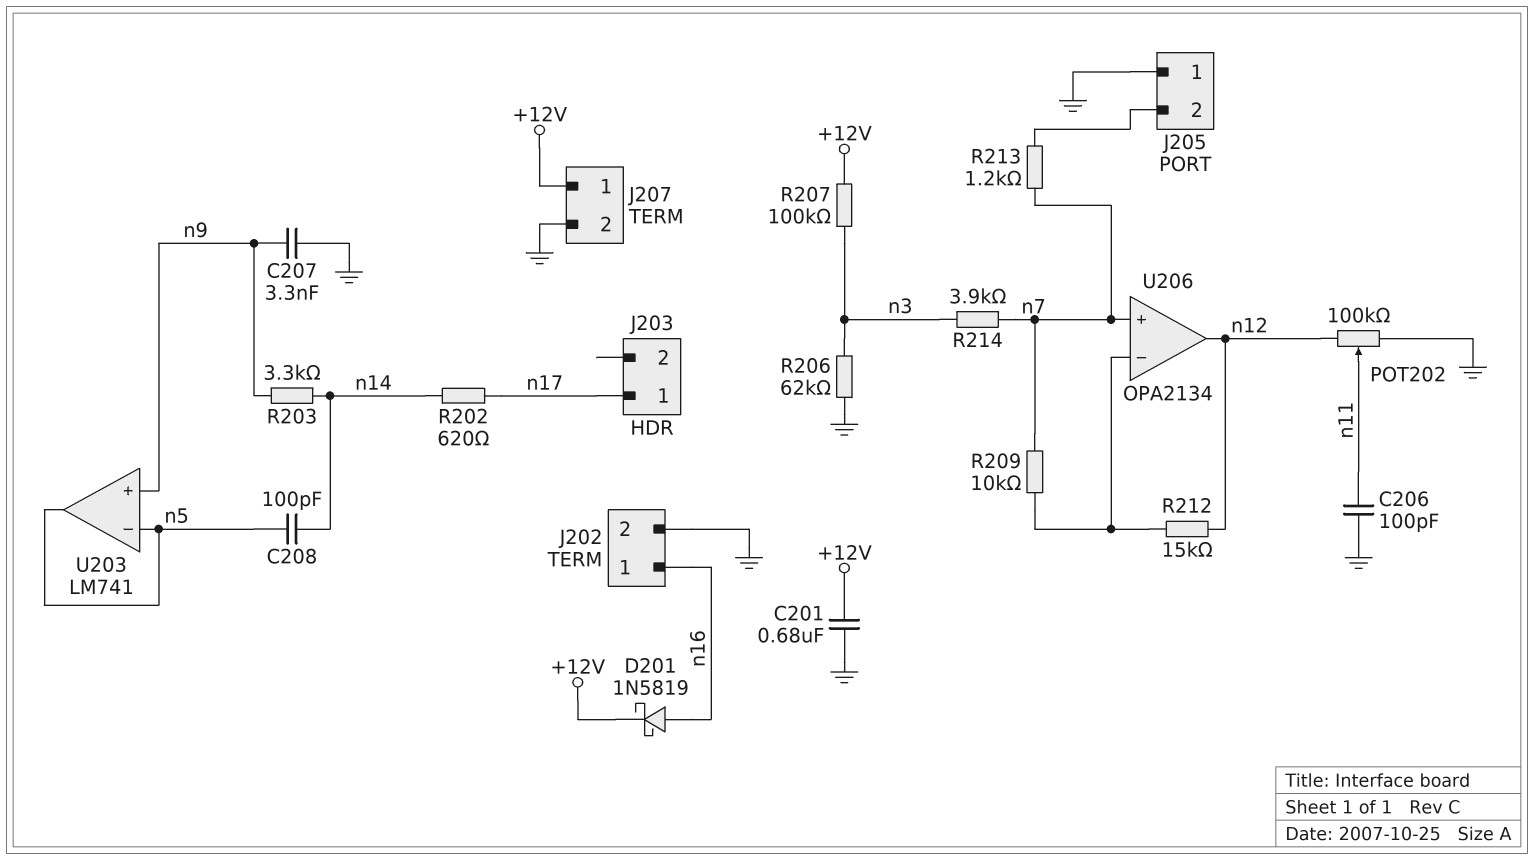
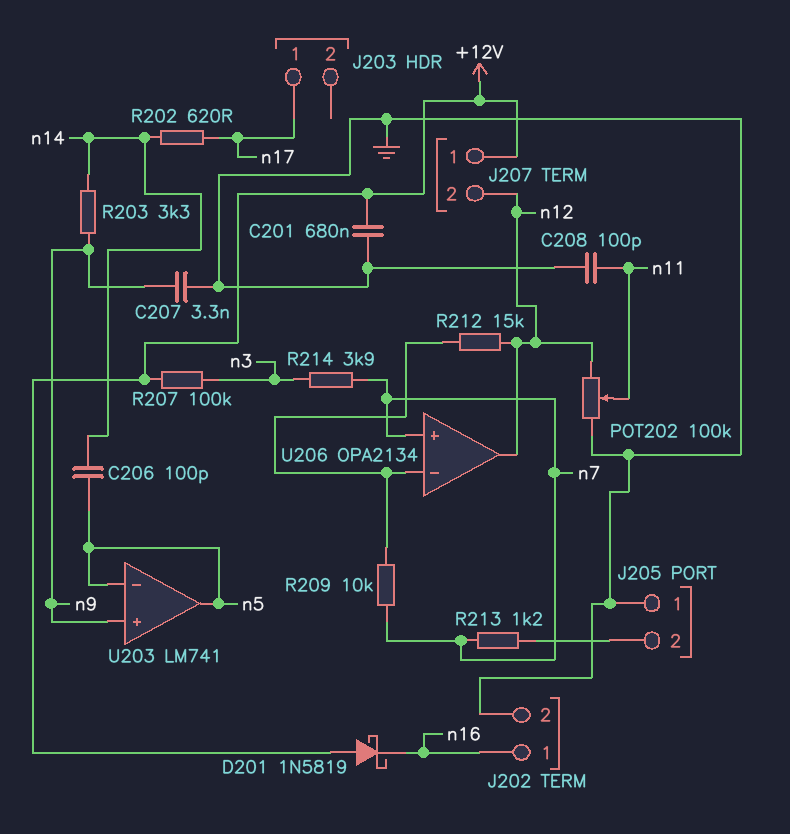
C206: 100pF (GND, n11) -> 100pF (n5, n14)
C208: 100pF (n5, n14) -> 100pF (GND, n11)
D201: schottky 1N5819 (A n16, K +12V) -> schottky 1N5819 (A +12V, K n16)
J207 pin 2: GND -> n12
R206: 62k (GND, n3) -> none

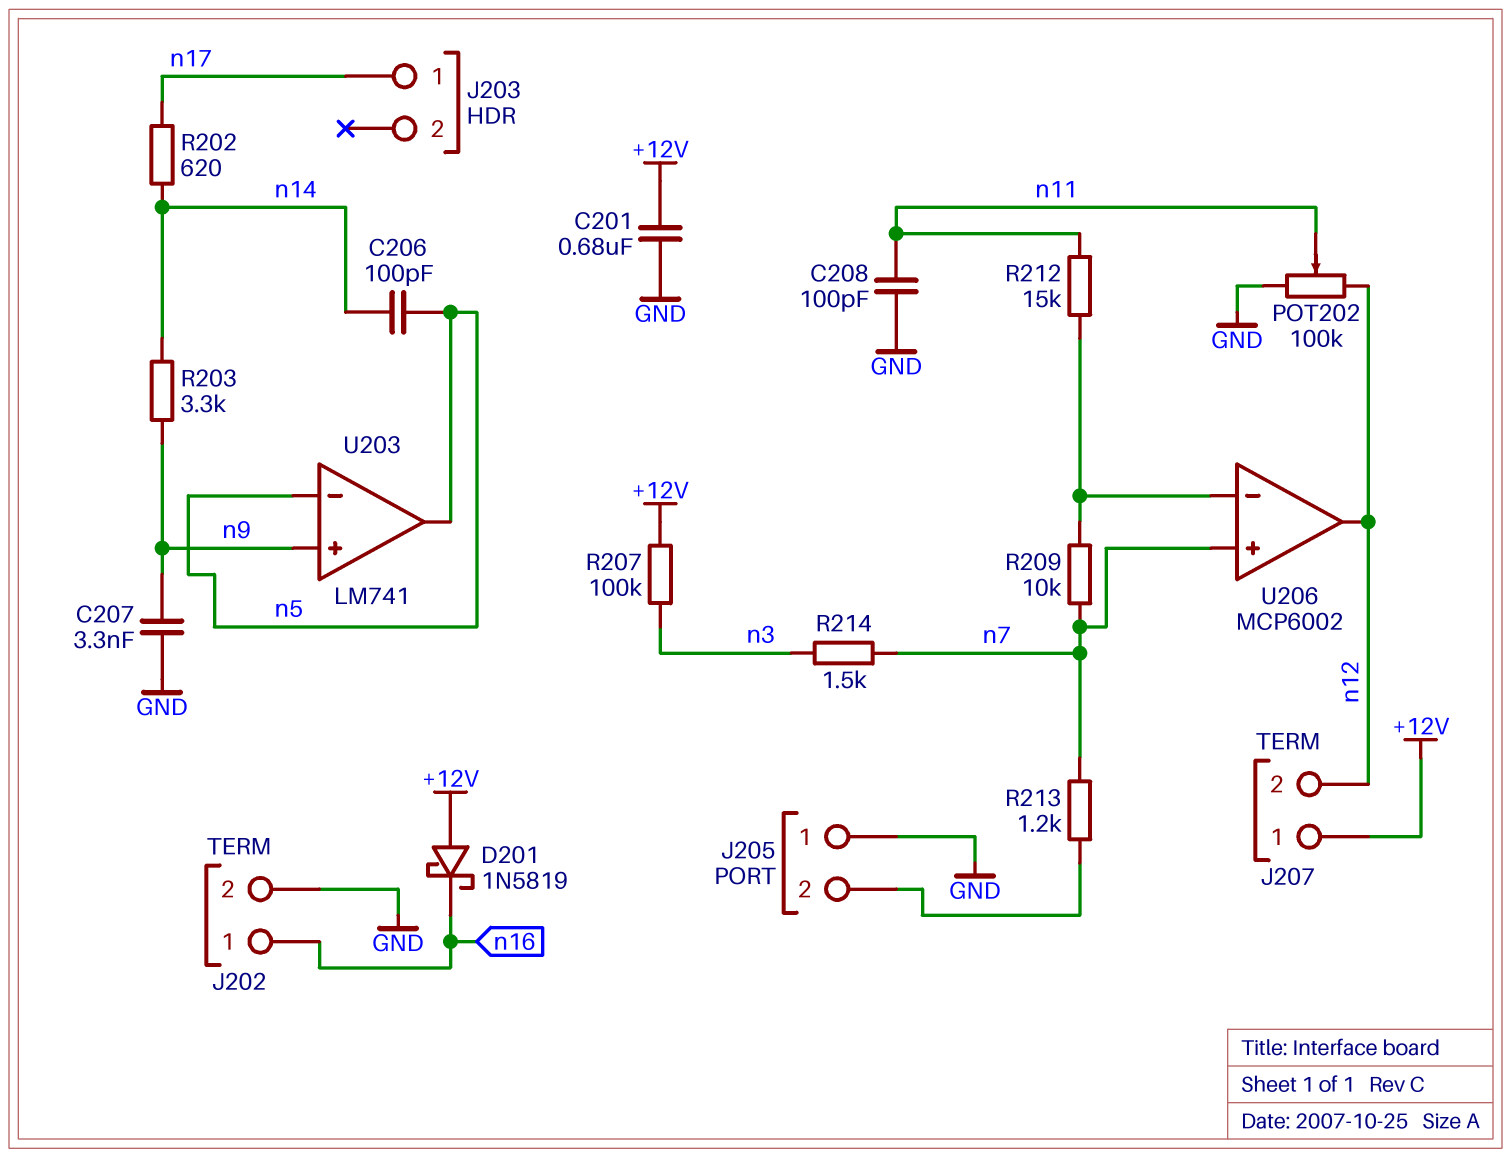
R212: 15k (U206/in-, n12) -> 15k (U206/in-, n11)
R214: 3.9k (n3, n7) -> 1.5k (n3, n7)
U206: OPA2134 -> MCP6002

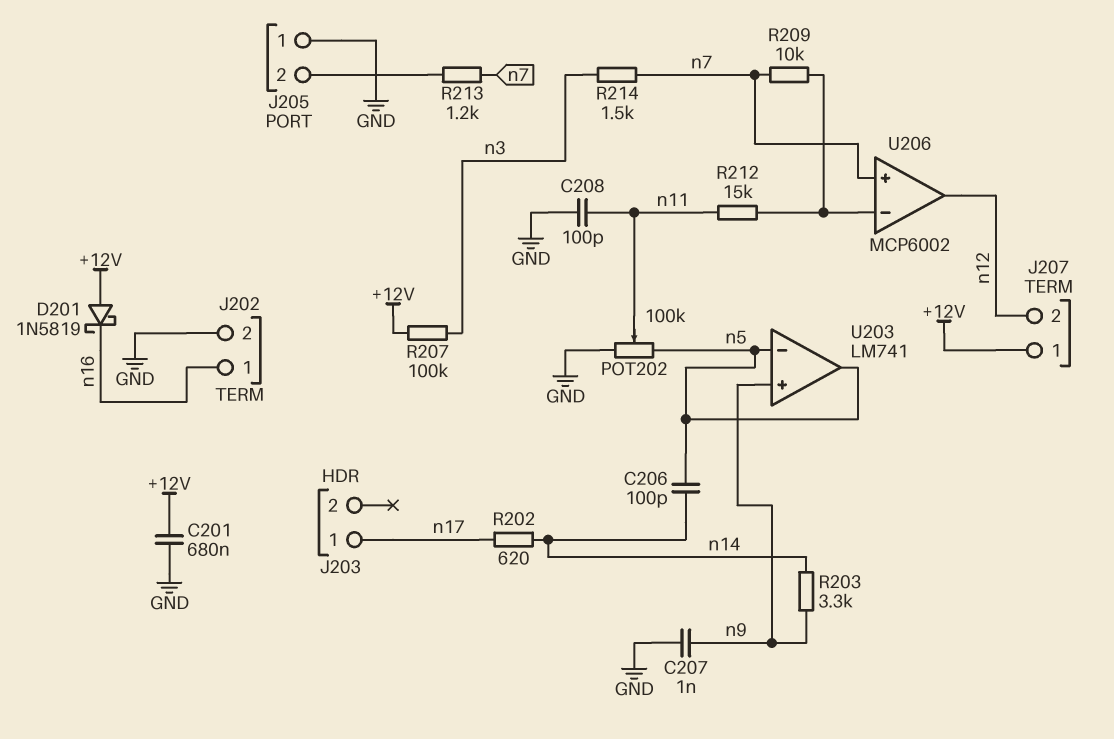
C207: 3.3nF (GND, n9) -> 1nF (GND, n9)
POT202: 100k (GND, n12, wiper n11) -> 100k (GND, n5, wiper n11)

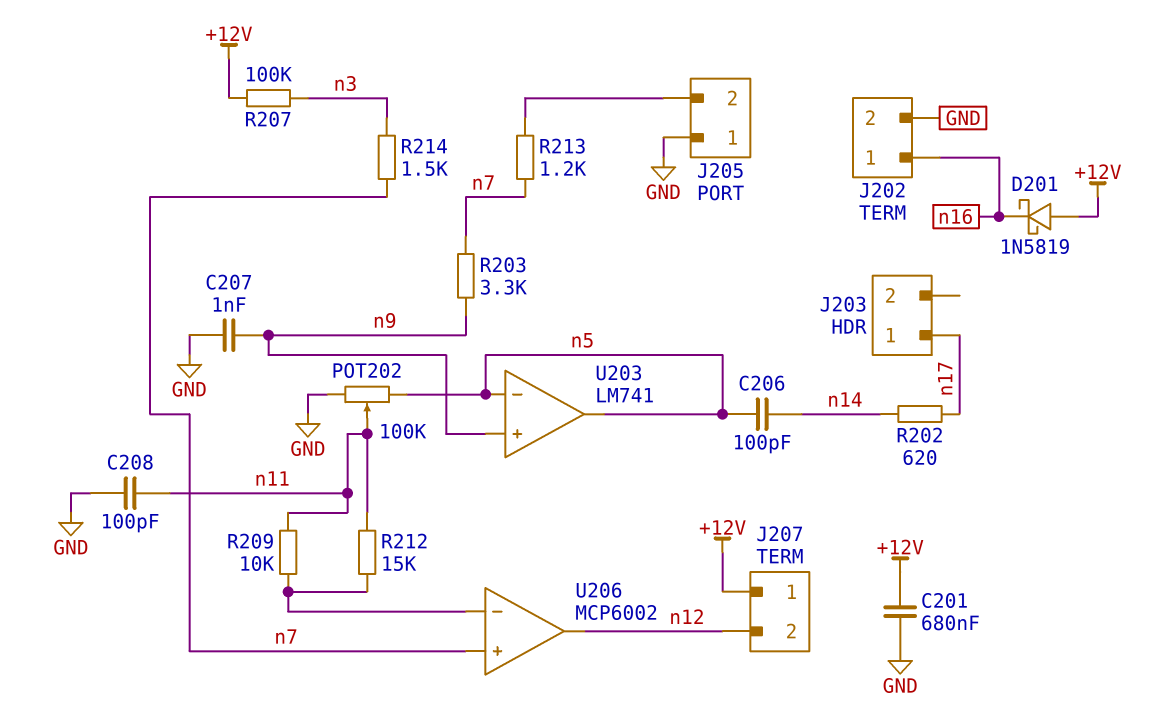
R203: 3.3k (n9, n14) -> 3.3k (n7, n9)
R209: 10k (U206/in-, n7) -> 10k (U206/in-, n11)

